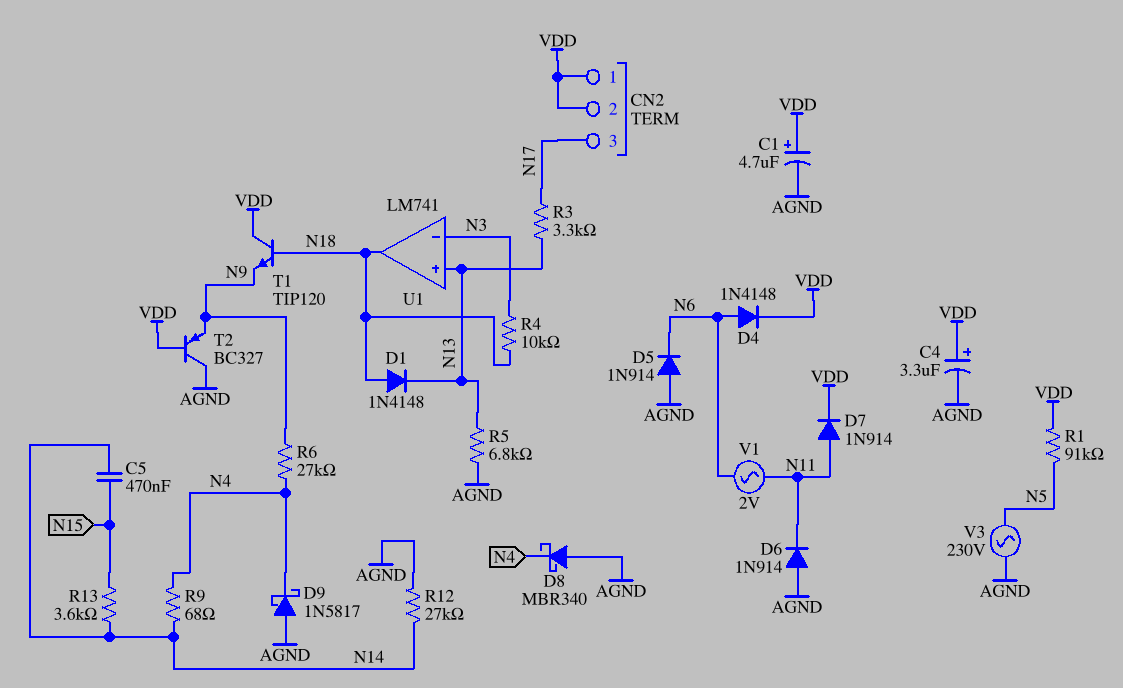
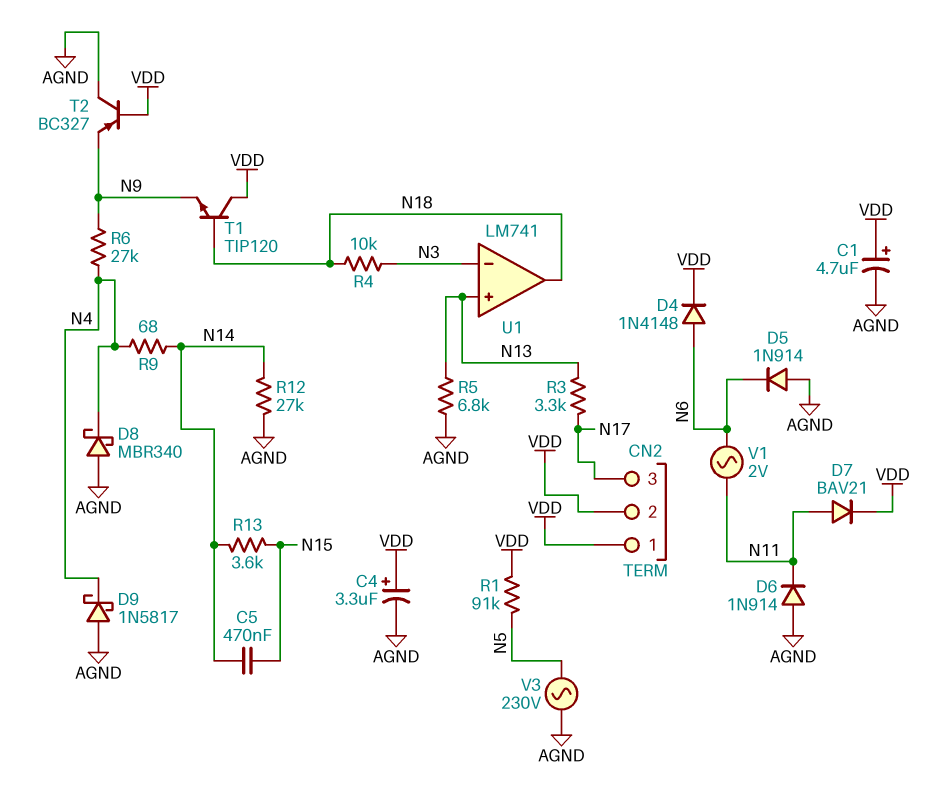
D1: diode 1N4148 (A N18, K N13) -> none
D7: diode 1N914 (A N11, K VDD) -> diode BAV21 (A N11, K VDD)

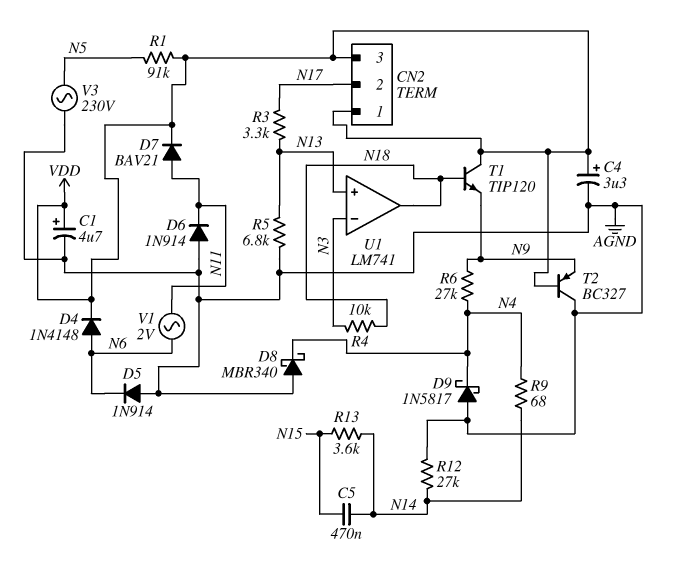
CN2 pin 2: VDD -> N17
CN2 pin 3: N17 -> VDD

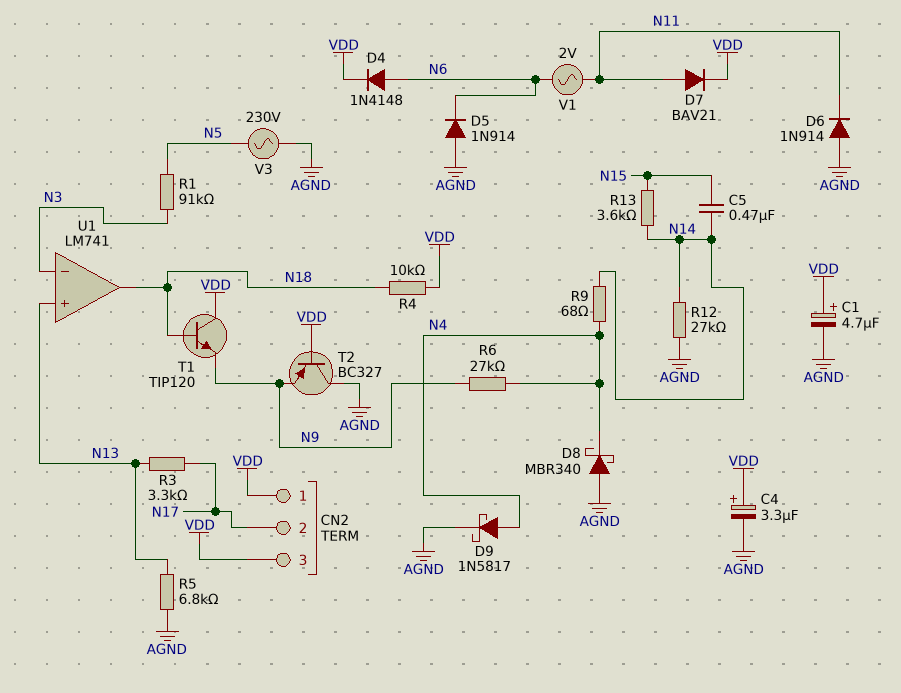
D9: schottky 1N5817 (A AGND, K N4) -> schottky 1N5817 (A N4, K AGND)
R1: 91k (N5, VDD) -> 91k (N3, N5)
R4: 10k (N3, N18) -> 10k (N18, VDD)

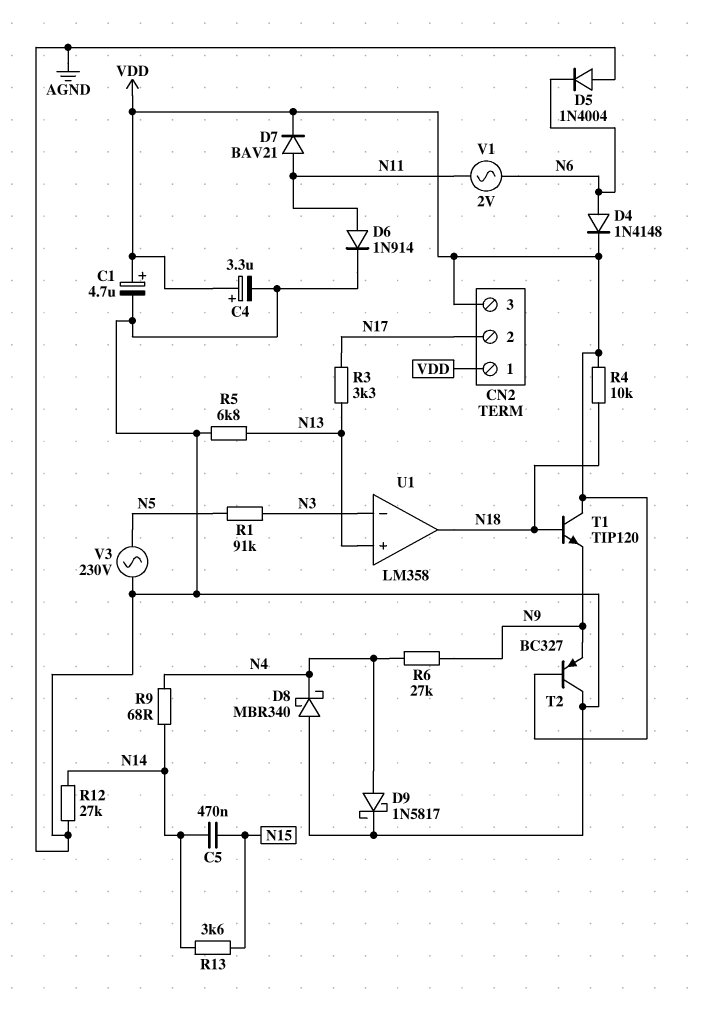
D5: diode 1N914 (A AGND, K N6) -> diode 1N4004 (A AGND, K N6)
D6: diode 1N914 (A AGND, K N11) -> diode 1N914 (A N11, K AGND)
U1: LM741 -> LM358

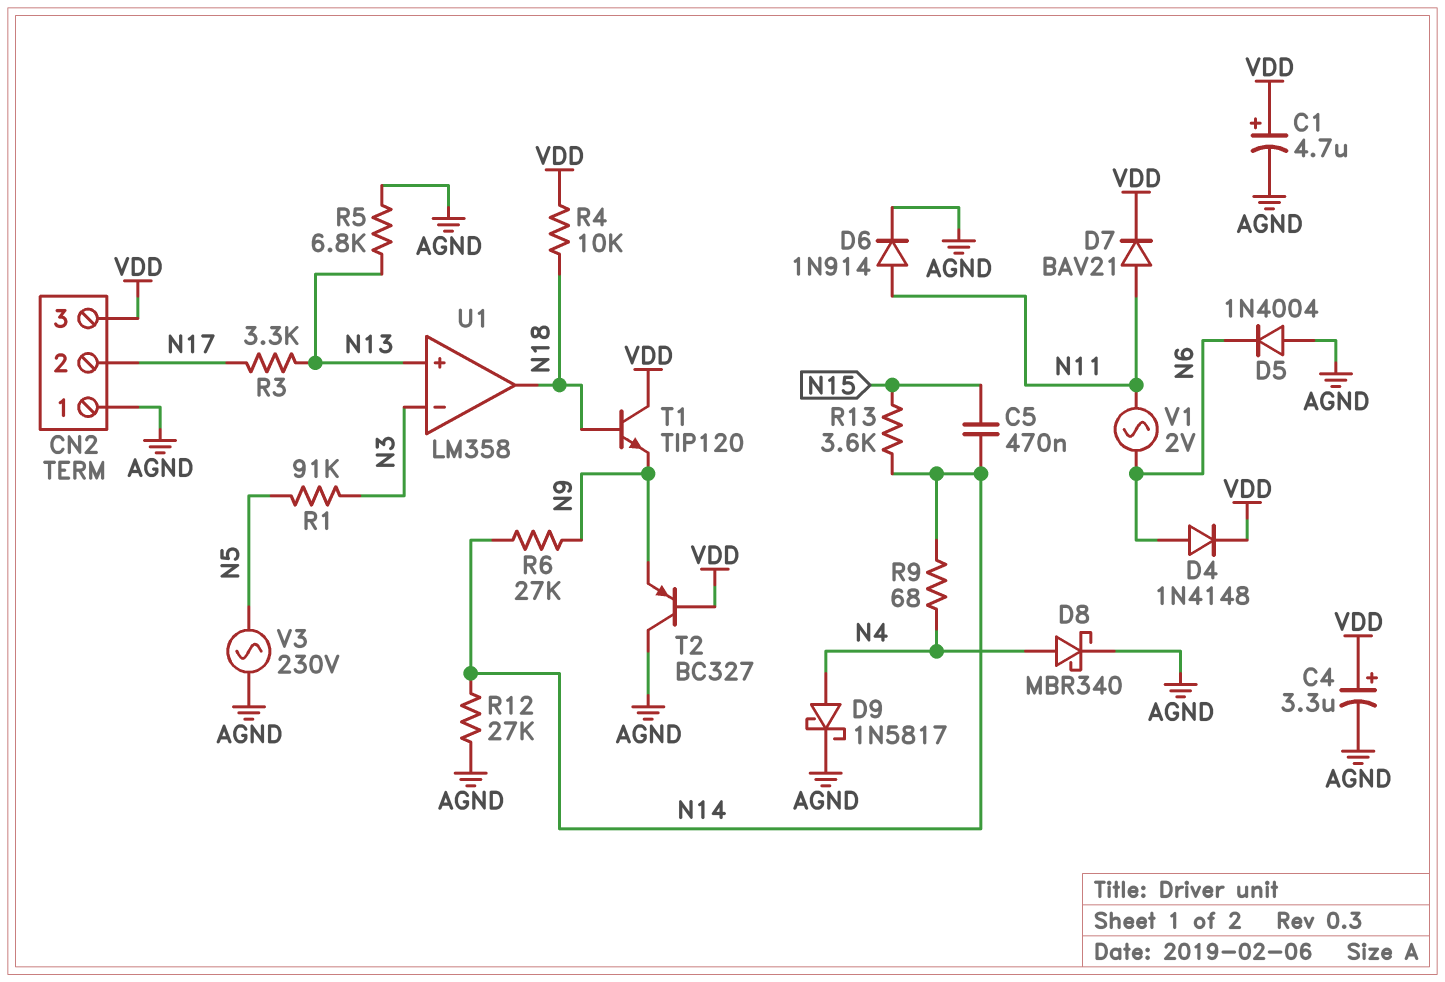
CN2 pin 1: VDD -> AGND
D8: schottky MBR340 (A AGND, K N4) -> schottky MBR340 (A N4, K AGND)
R6: 27k (N4, N9) -> 27k (N9, N14)

